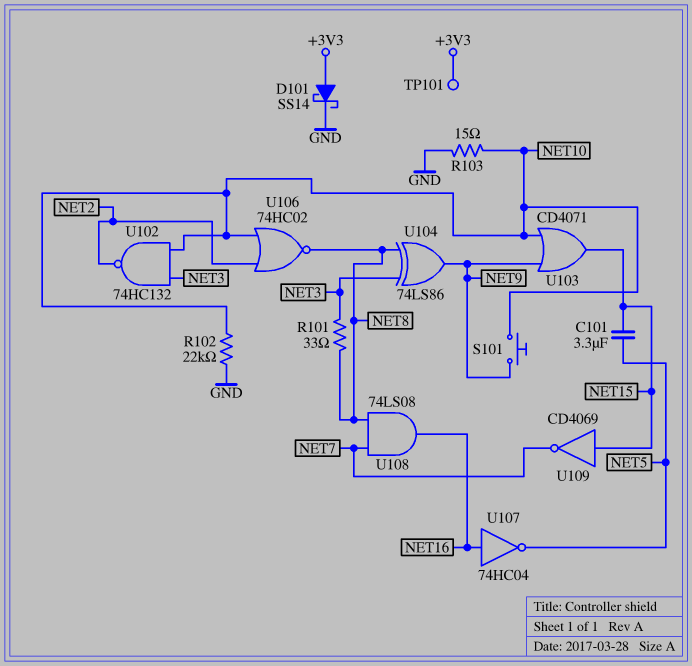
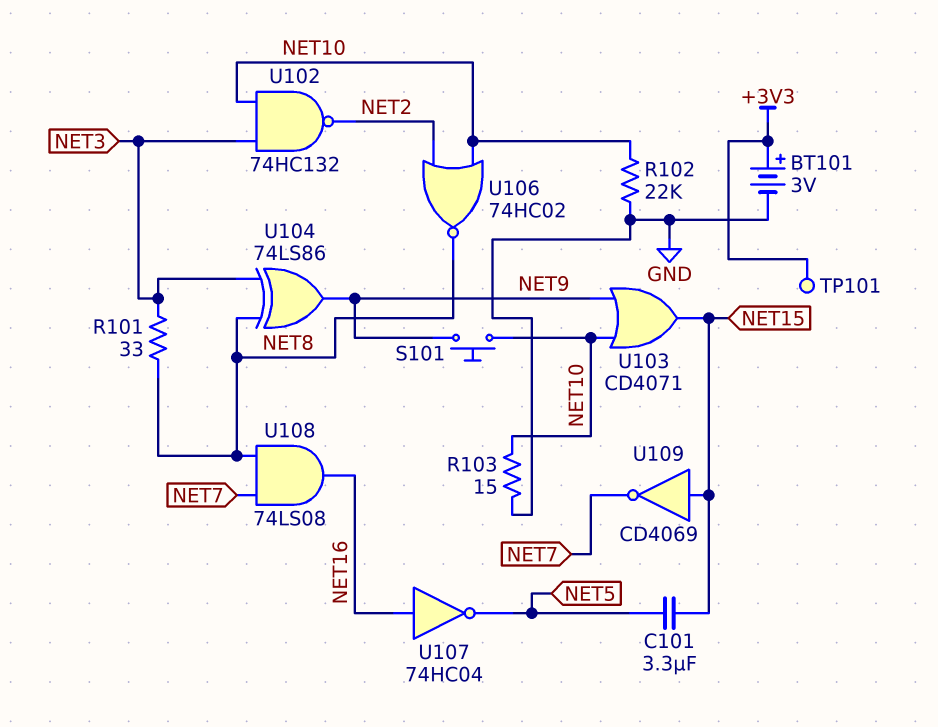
BT101: none -> 3V (plus +3V3, minus GND)
D101: schottky SS14 (A +3V3, K GND) -> none

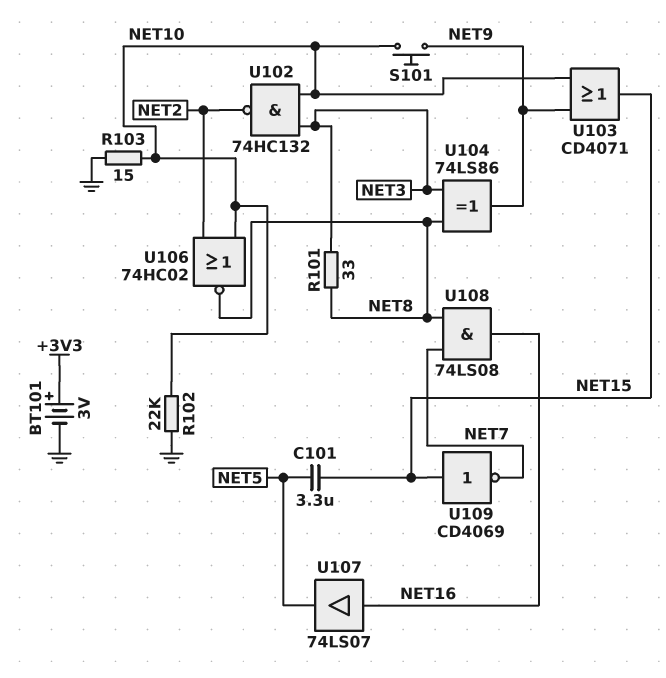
TP101: test point (+3V3) -> none
U107: NOT 74HC04 (in NET16, out NET5) -> buffer 74LS07 (in NET16, out NET5)

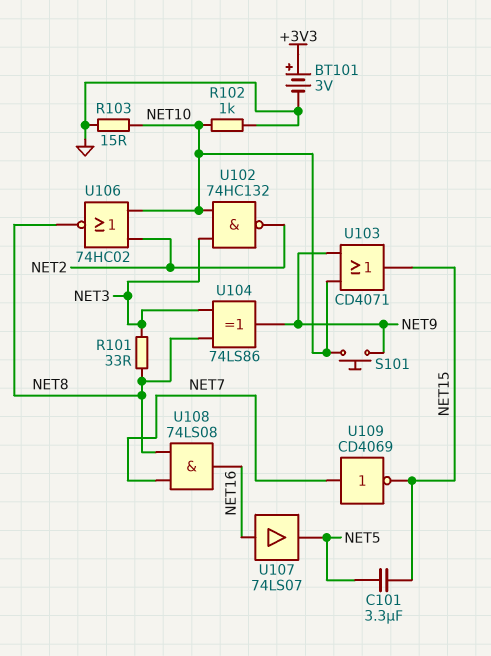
R102: 22k (GND, NET10) -> 1k (GND, NET10)
U109: NOT CD4069 (in NET15, out NET7) -> NOT CD4069 (in NET7, out NET15)

